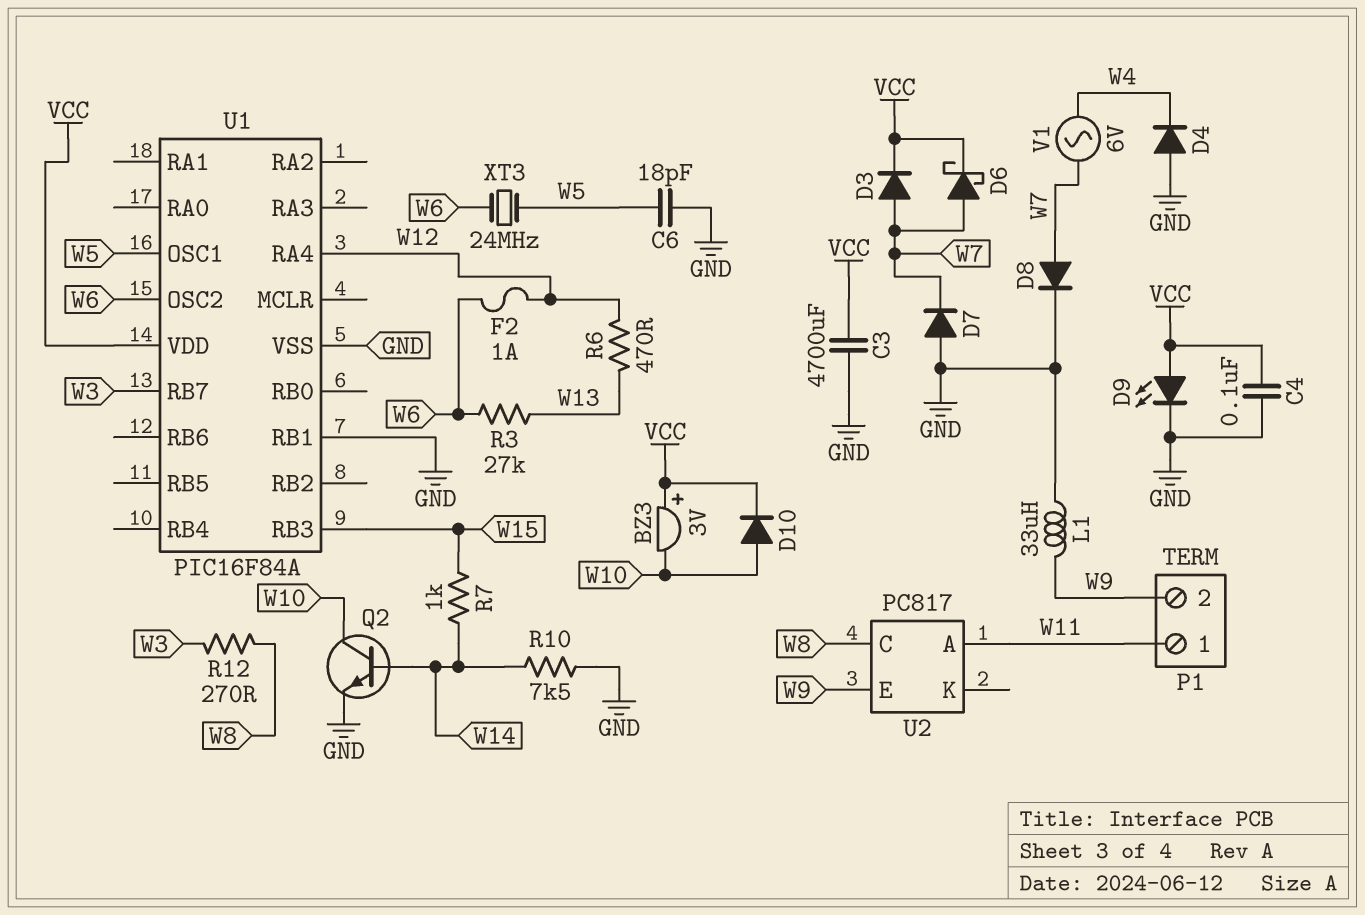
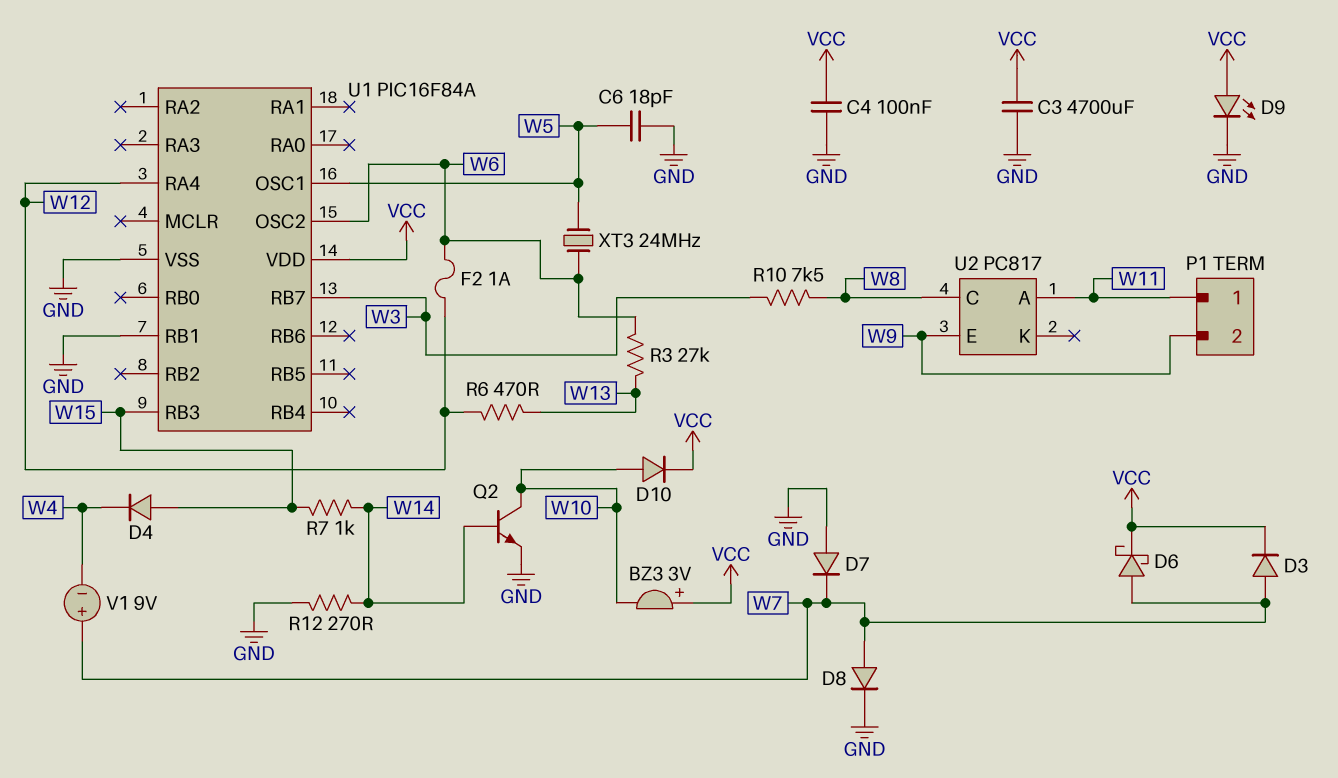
D4: diode (A GND, K W4) -> diode (A W15, K W4)
L1: 33uH (GND, W9) -> none
R10: 7.5k (GND, W14) -> 7.5k (W3, W8)
R12: 270 (W3, W8) -> 270 (GND, W14)
V1: AC 6V (W4, W7) -> 9V (plus W7, minus W4)

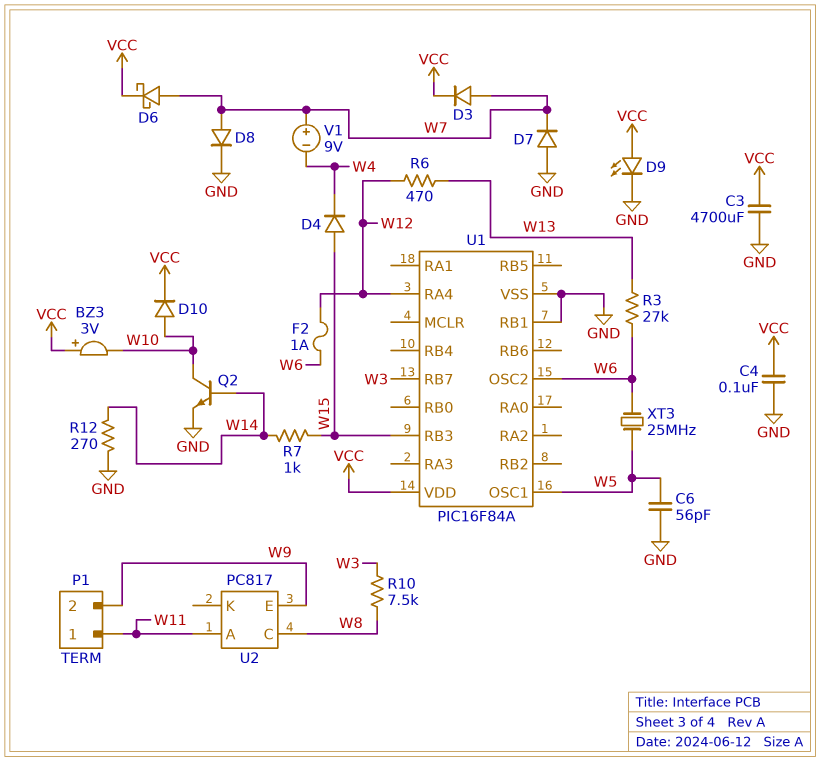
C6: 18pF (GND, W5) -> 56pF (GND, W5)
XT3: 24MHz (W5, W6) -> 25MHz (W5, W6)

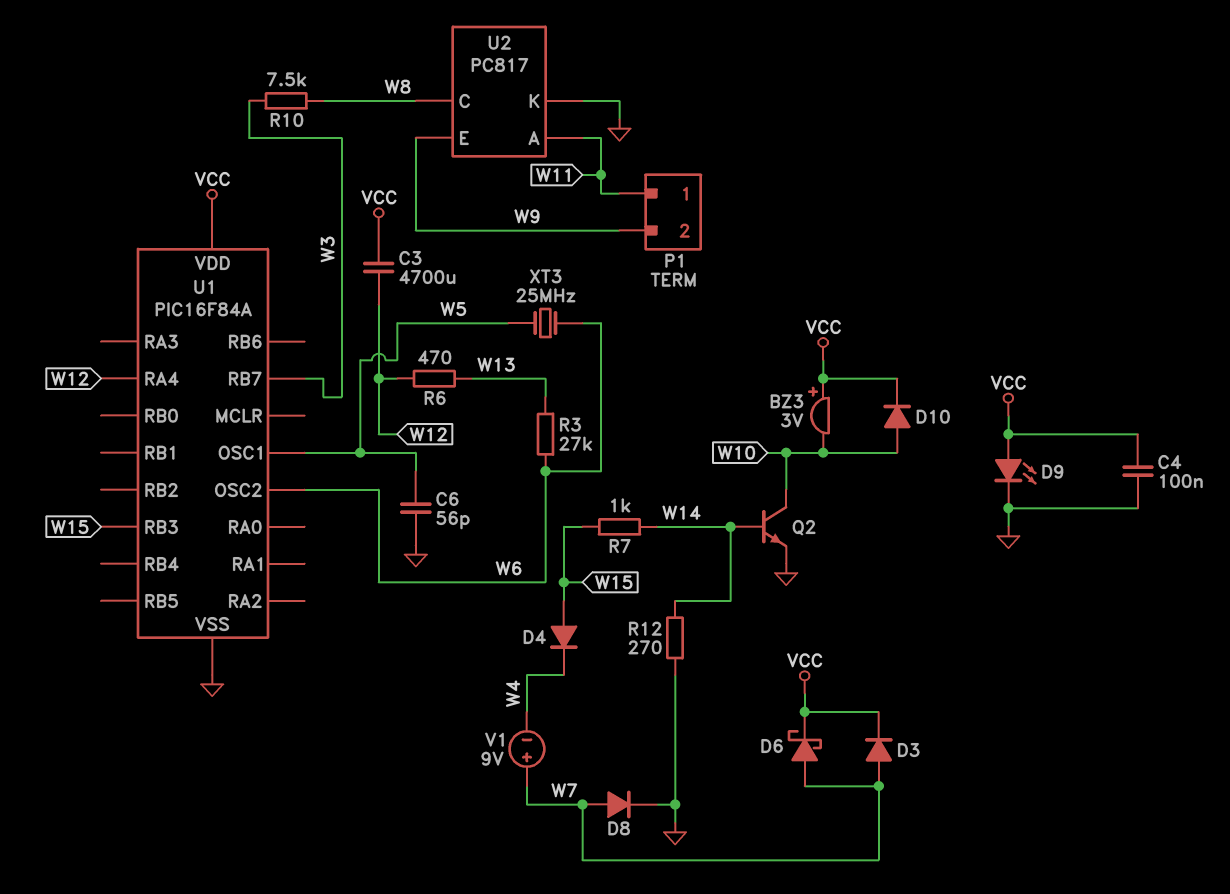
C3: 4700uF (GND, VCC) -> 4700uF (VCC, W12)
D7: diode (A GND, K W7) -> none
F2: 1A (W6, W12) -> none
U1 pin RB1: GND -> none
U2 pin K: none -> GND

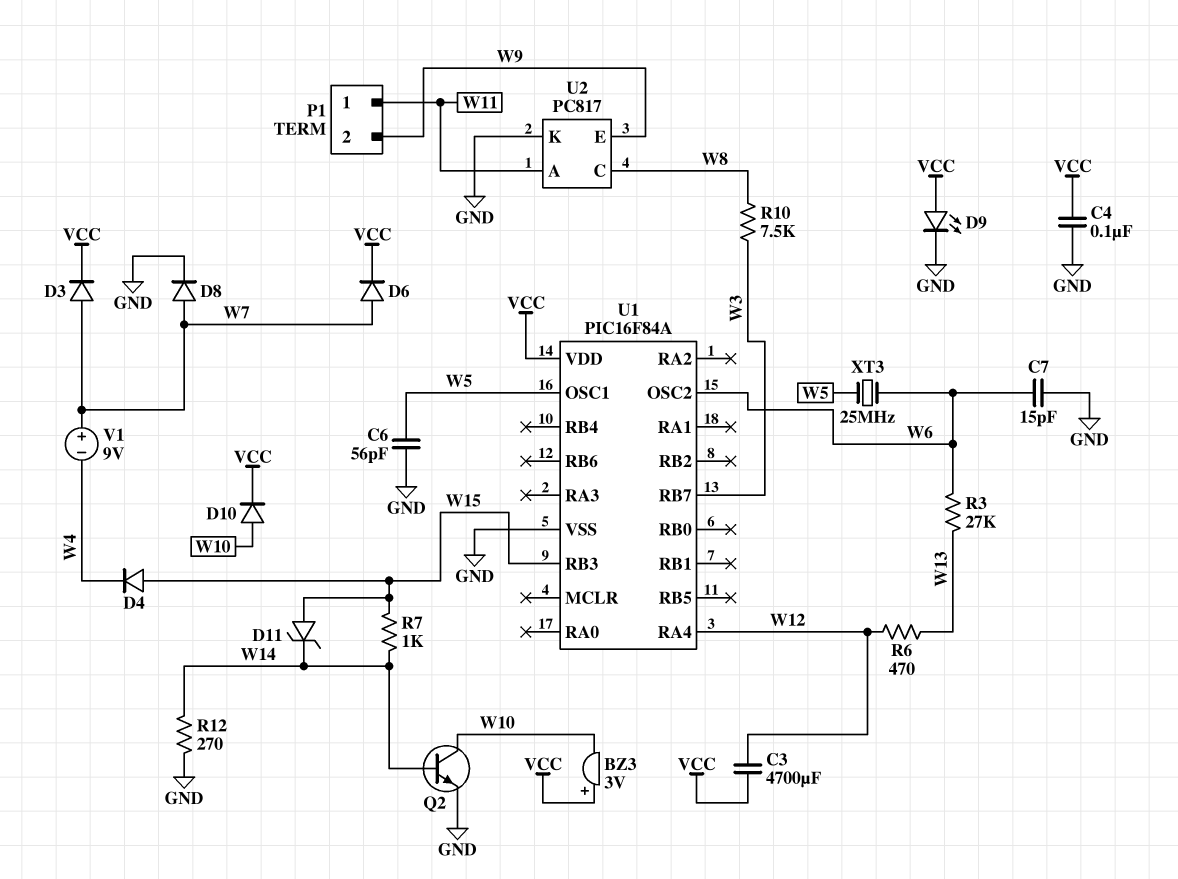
C7: none -> 15pF (GND, W6)
D6: schottky (A W7, K VCC) -> diode (A W7, K VCC)
D11: none -> zener (A W15, K W14)

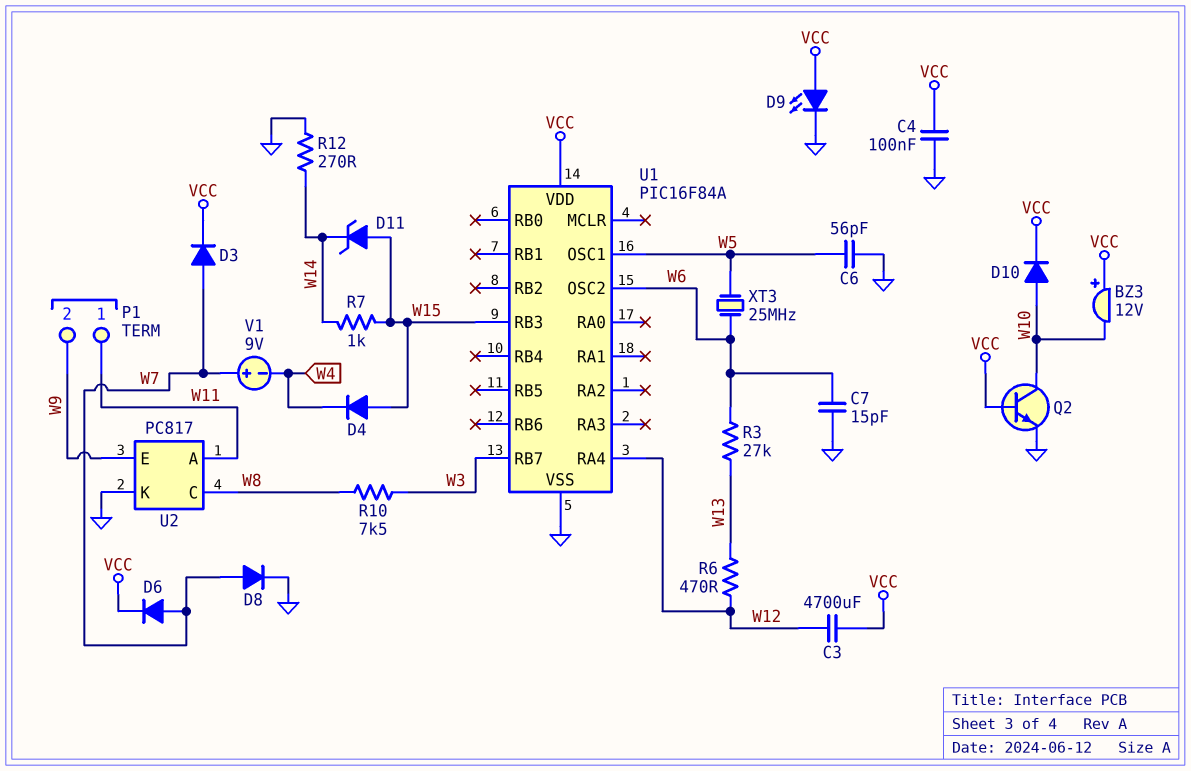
BZ3: buzzer 3V (plus VCC, minus W10) -> buzzer 12V (plus VCC, minus W10)
Q2: NPN (B W14, C W10, E GND) -> NPN (B VCC, C W10, E GND)

